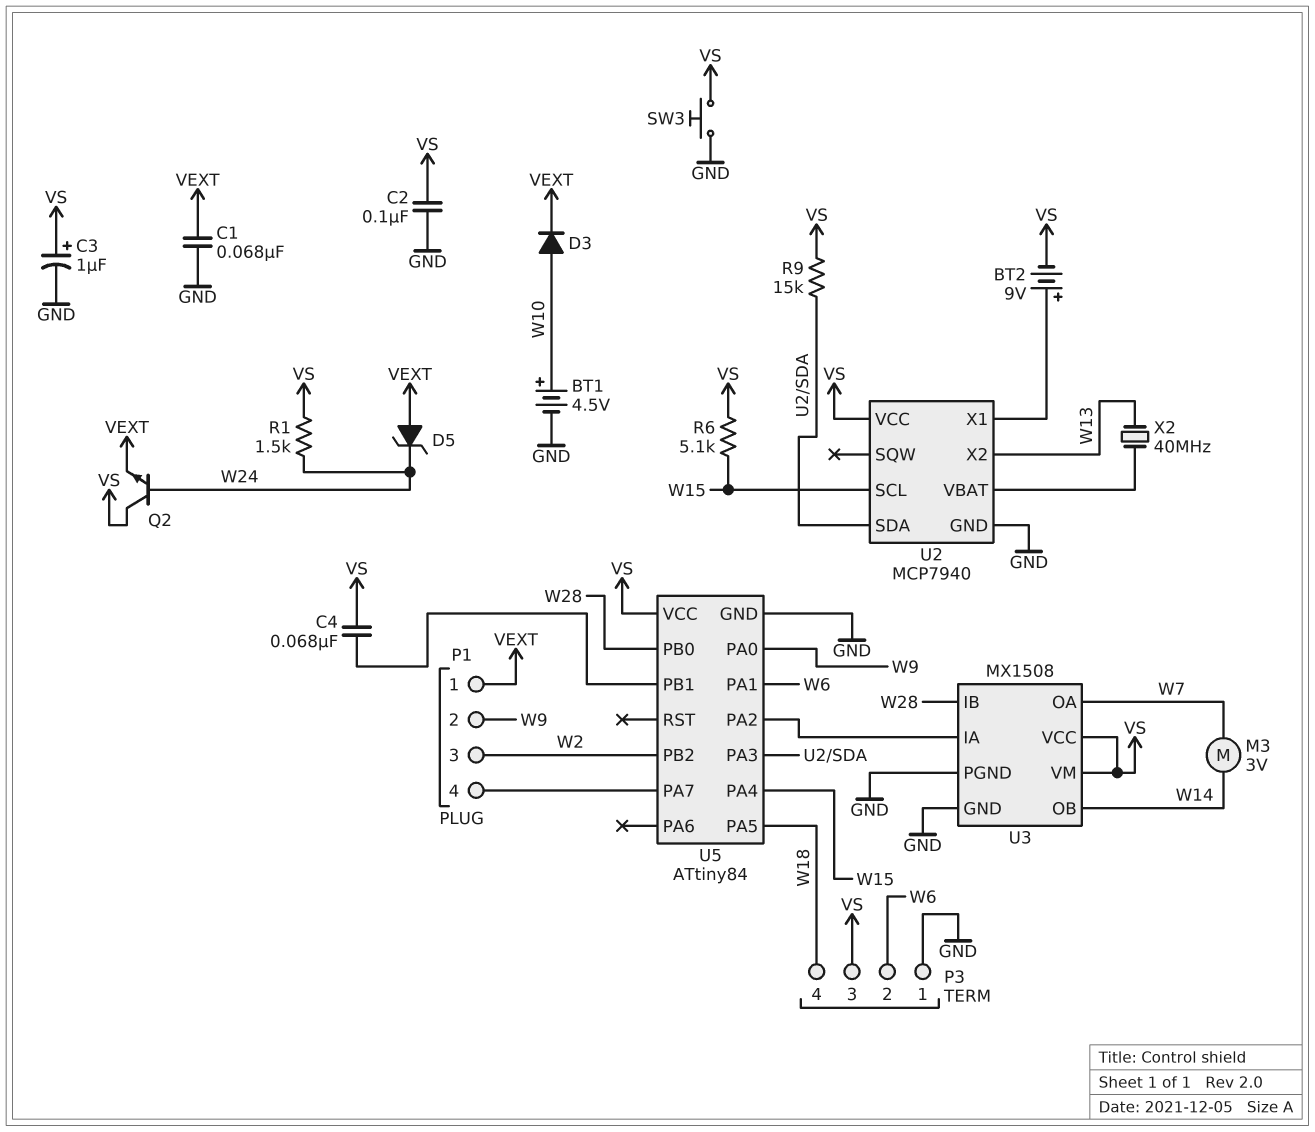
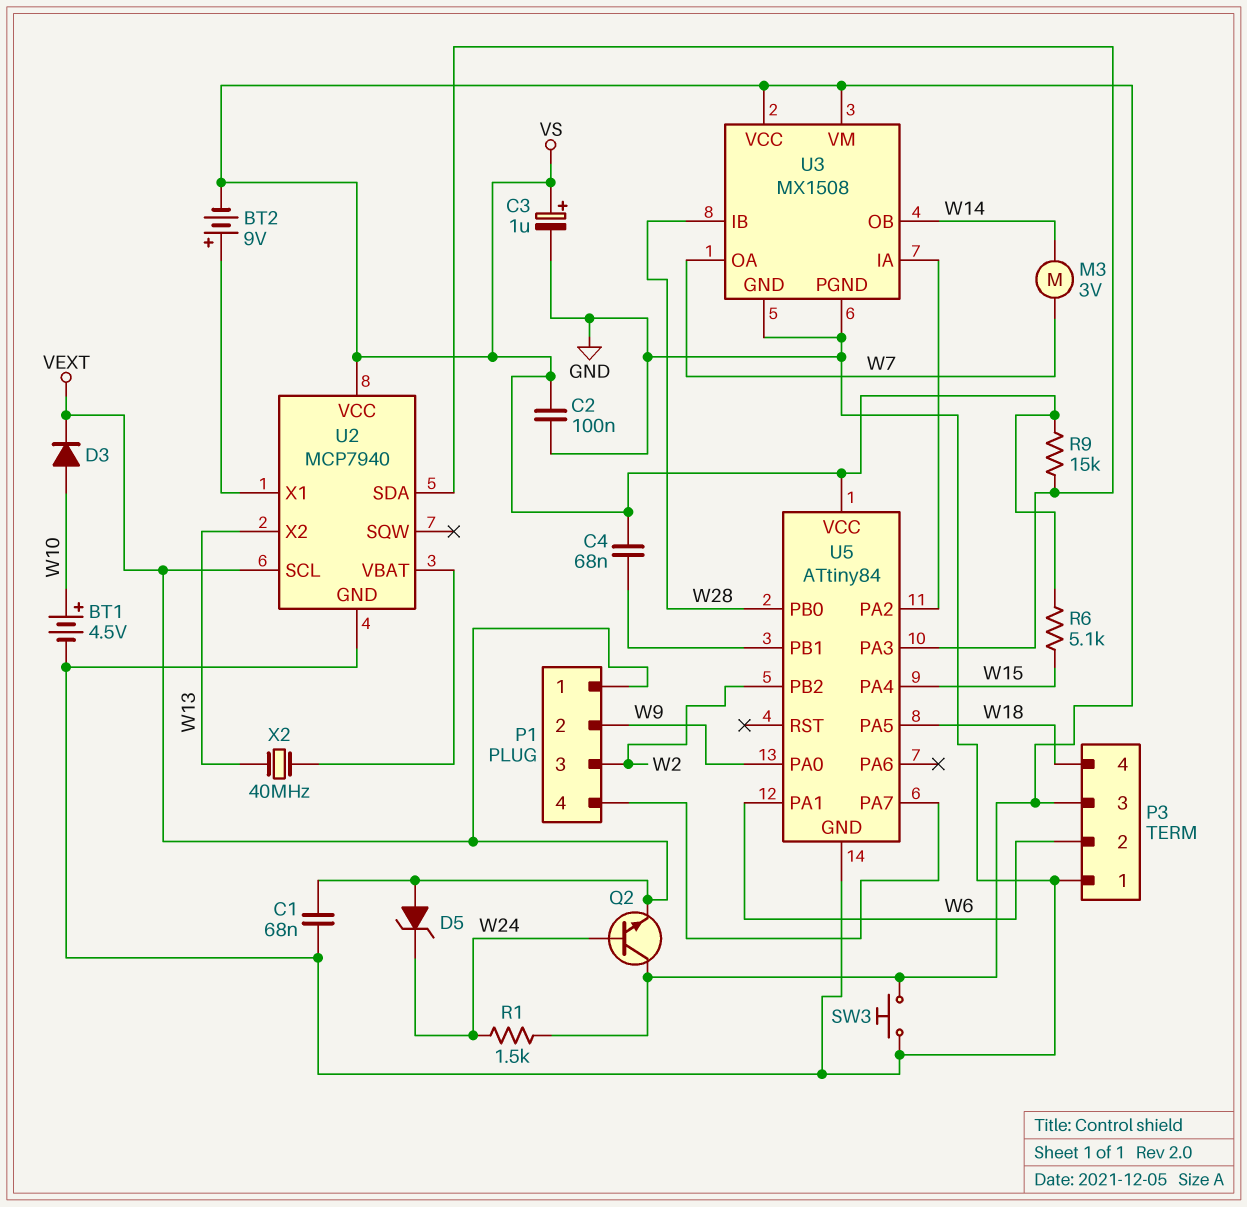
U2 pin SCL: W15 -> VEXT

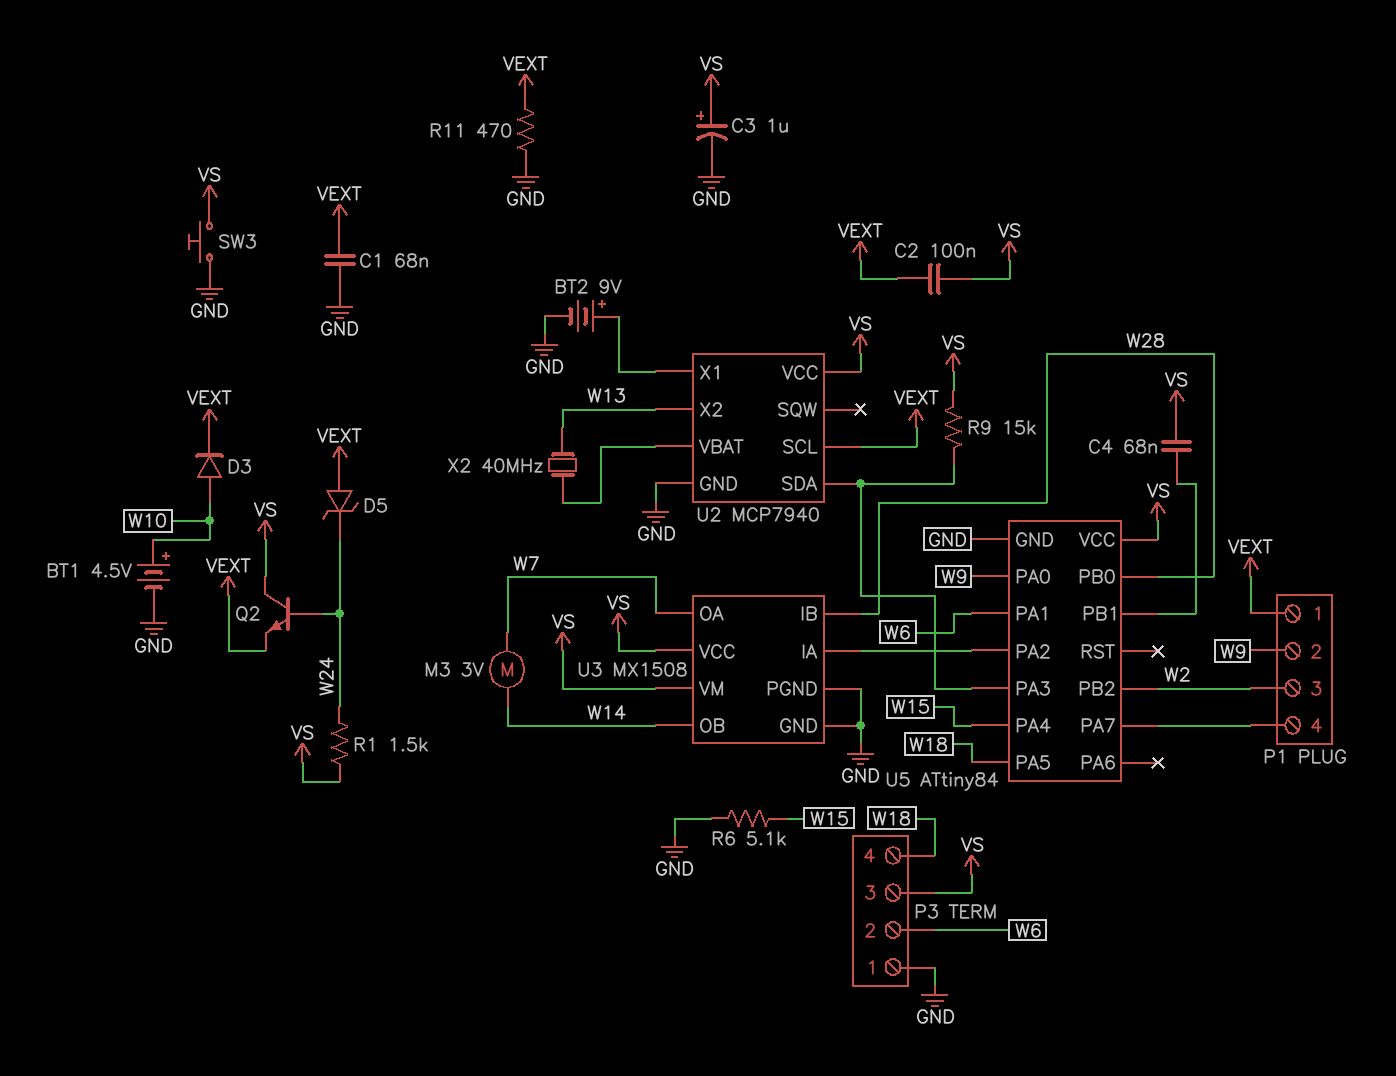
BT2: 9V (plus U2/X1, minus VS) -> 9V (plus U2/X1, minus GND)
C2: 100nF (GND, VS) -> 100nF (VEXT, VS)
R6: 5.1k (VS, W15) -> 5.1k (GND, W15)
R11: none -> 470 (GND, VEXT)

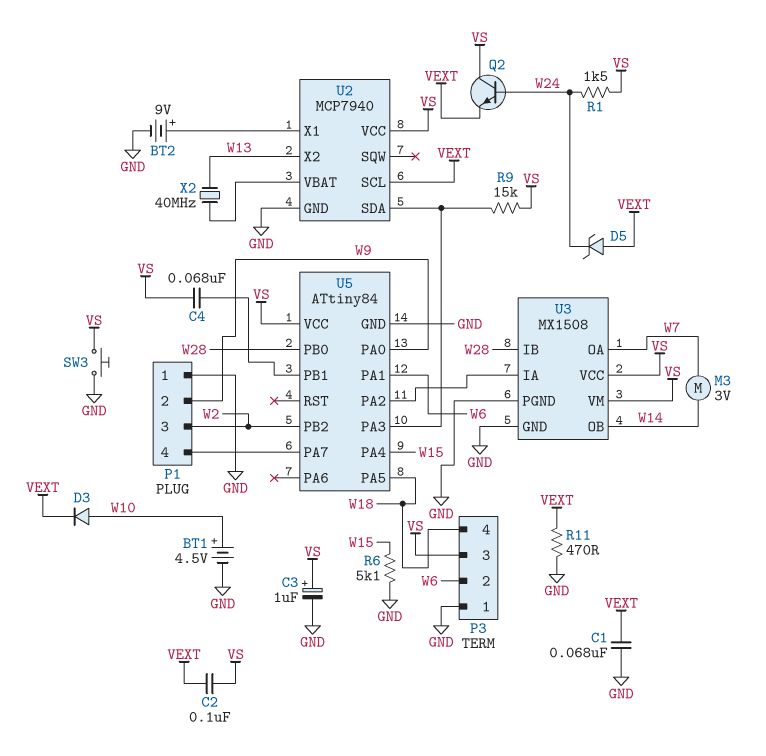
P1 pin 1: VEXT -> GND

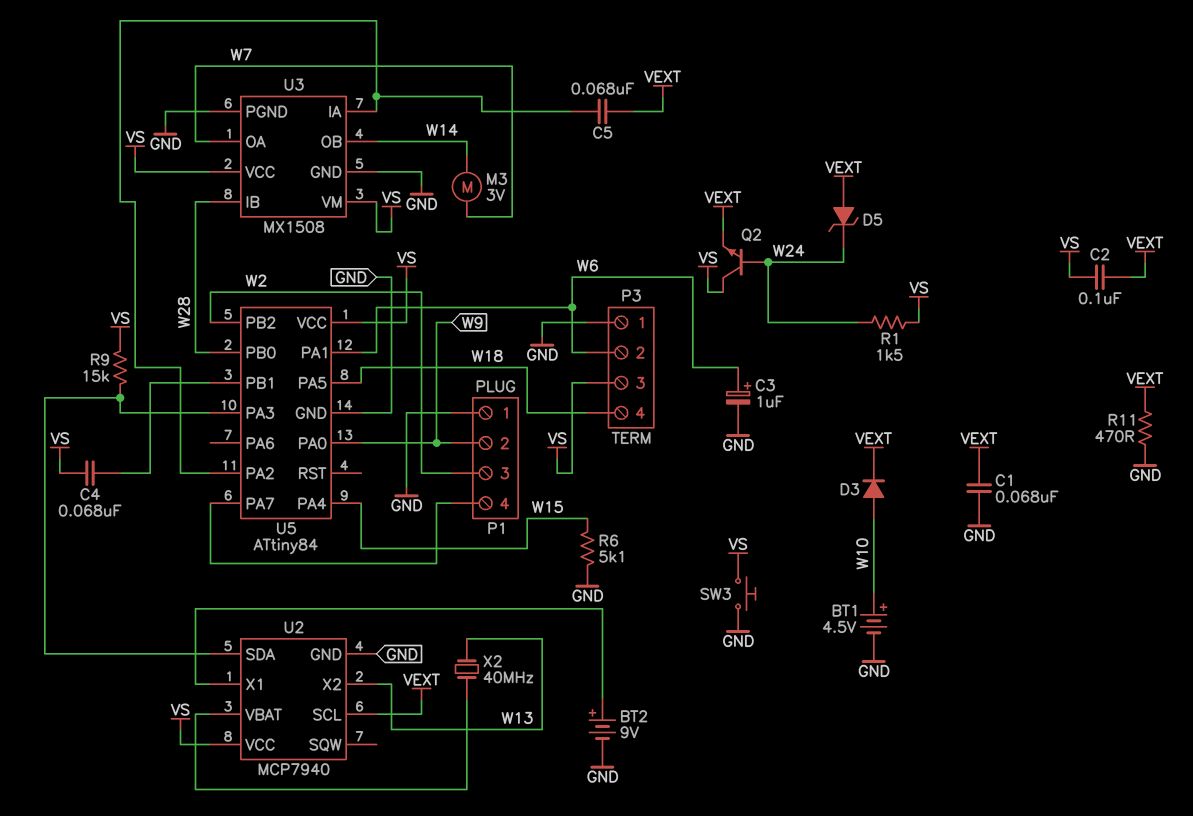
C3: 1uF (plus VS, minus GND) -> 1uF (plus W6, minus GND)
C5: none -> 68nF (U3/IA, VEXT)

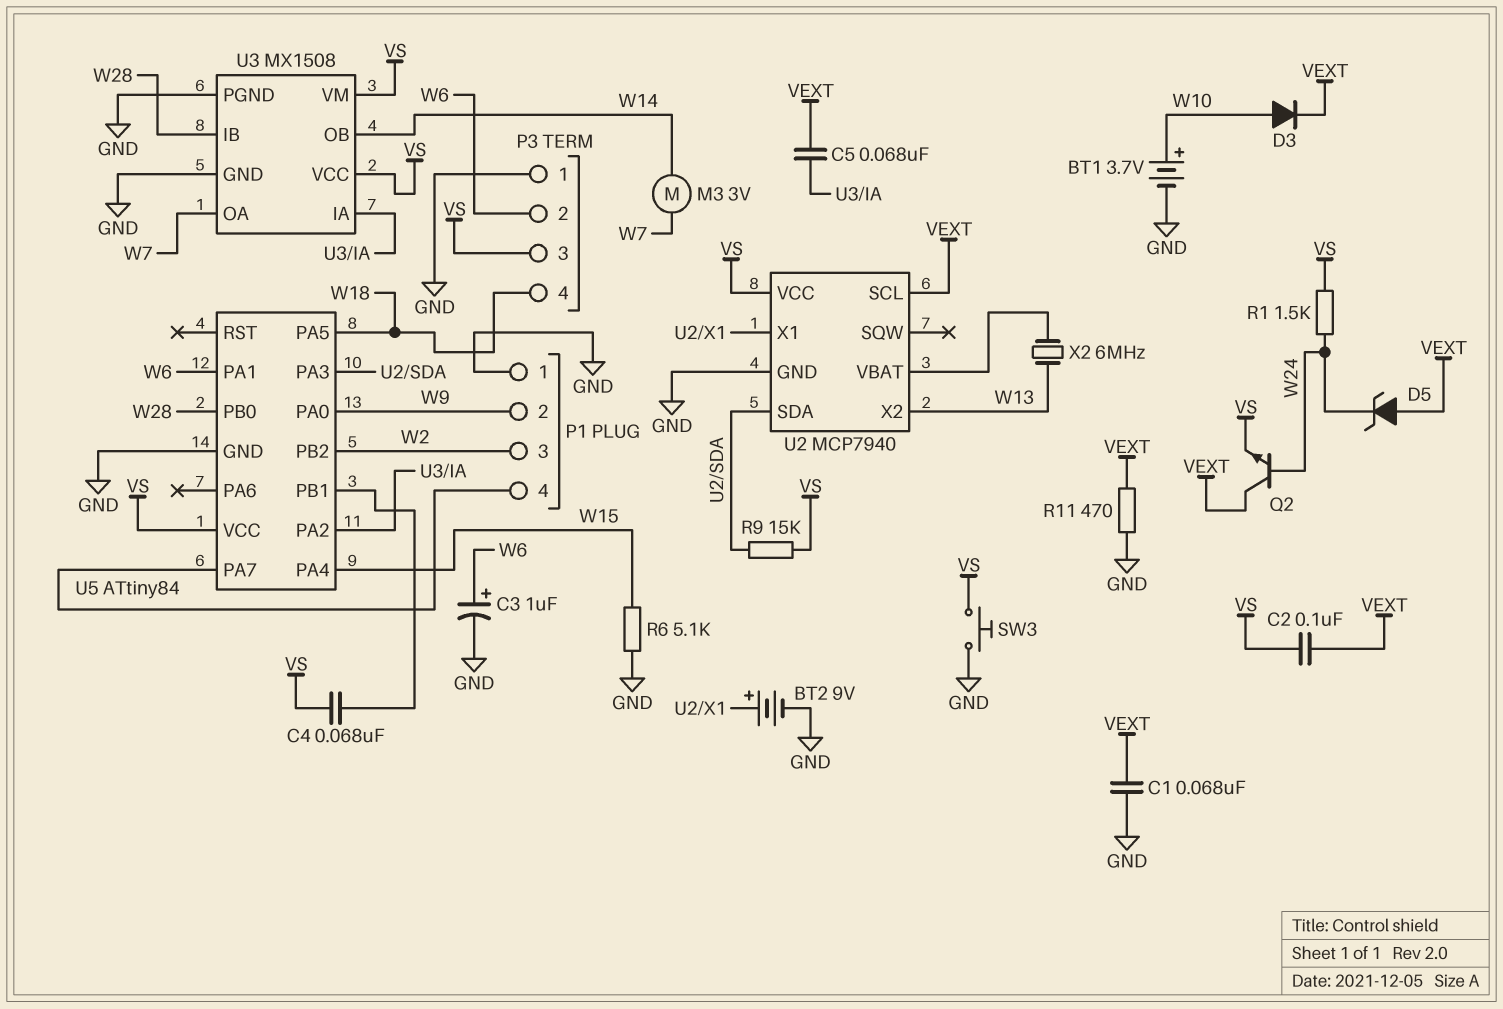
BT1: 4.5V (plus W10, minus GND) -> 3.7V (plus W10, minus GND)
Q2: NPN (B W24, C VS, E VEXT) -> NPN (B W24, C VEXT, E VS)
X2: 40MHz (U2/VBAT, W13) -> 6MHz (U2/VBAT, W13)

